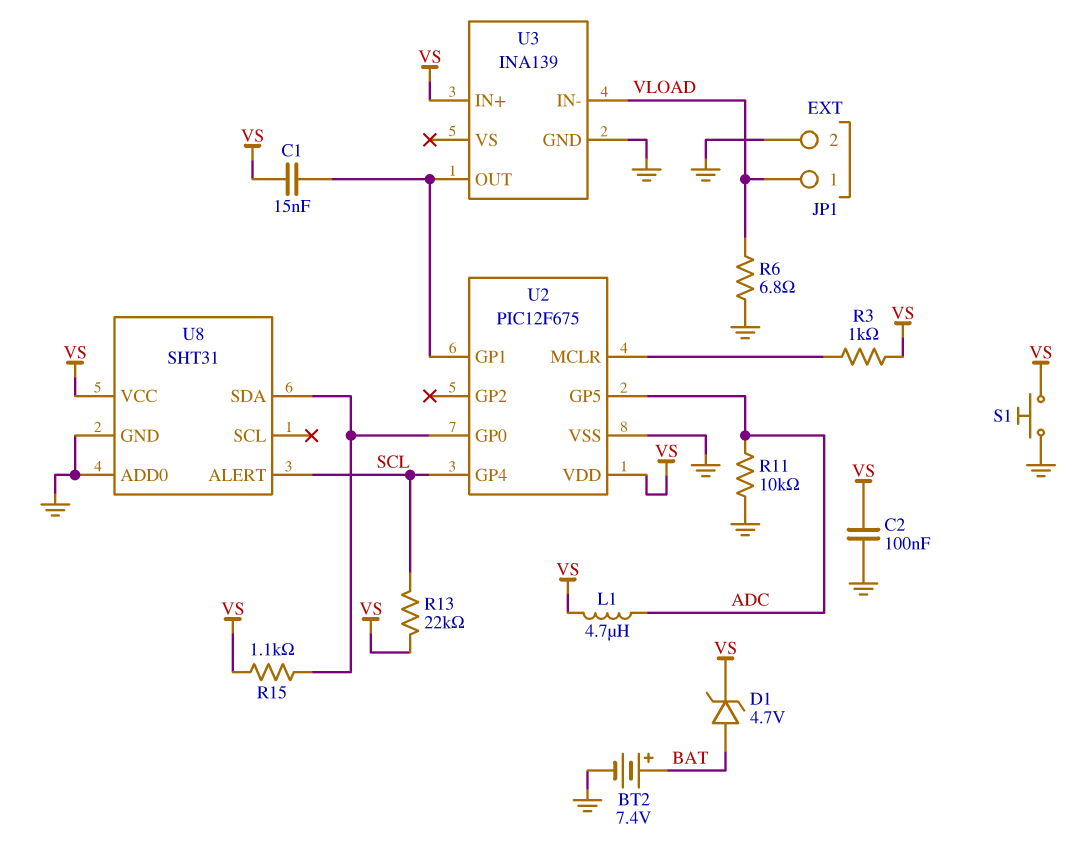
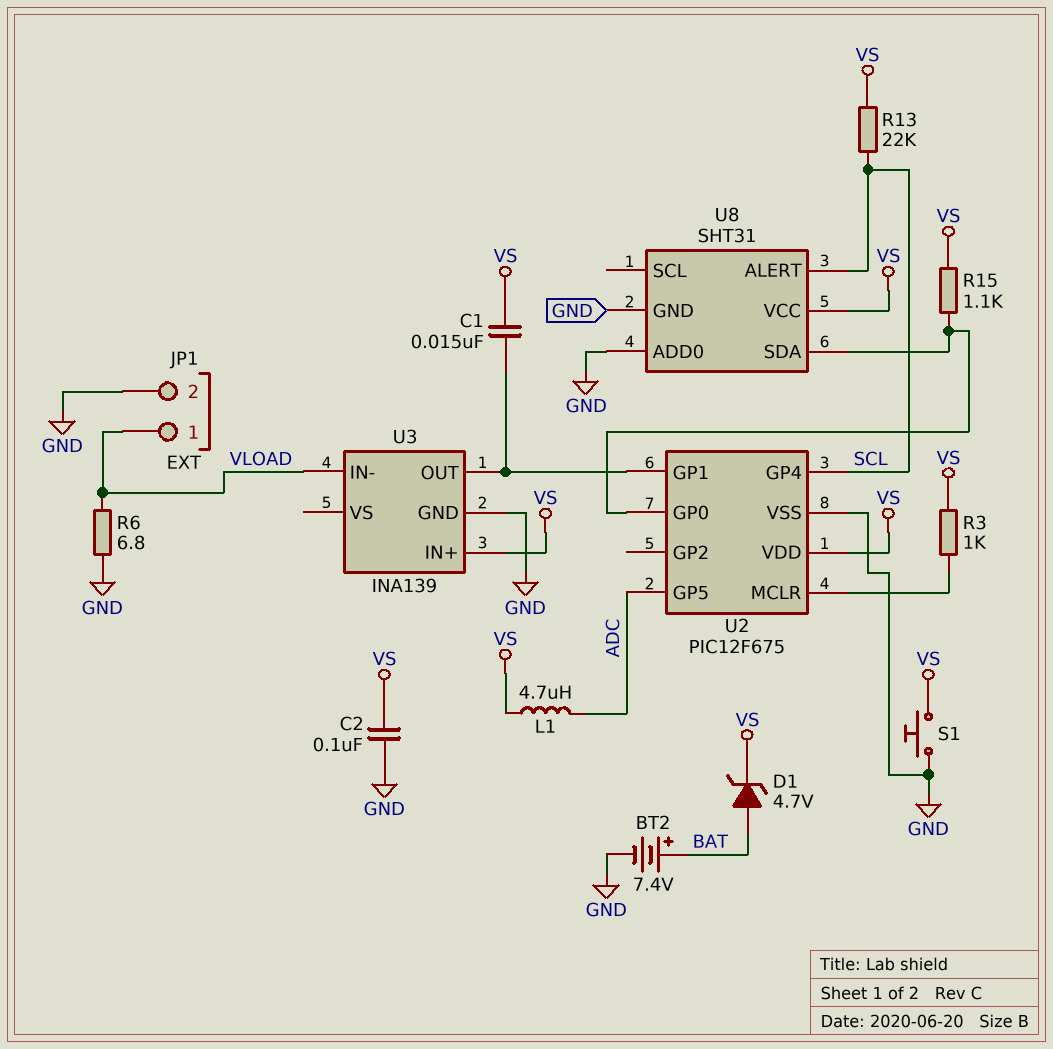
R11: 10k (ADC, GND) -> none

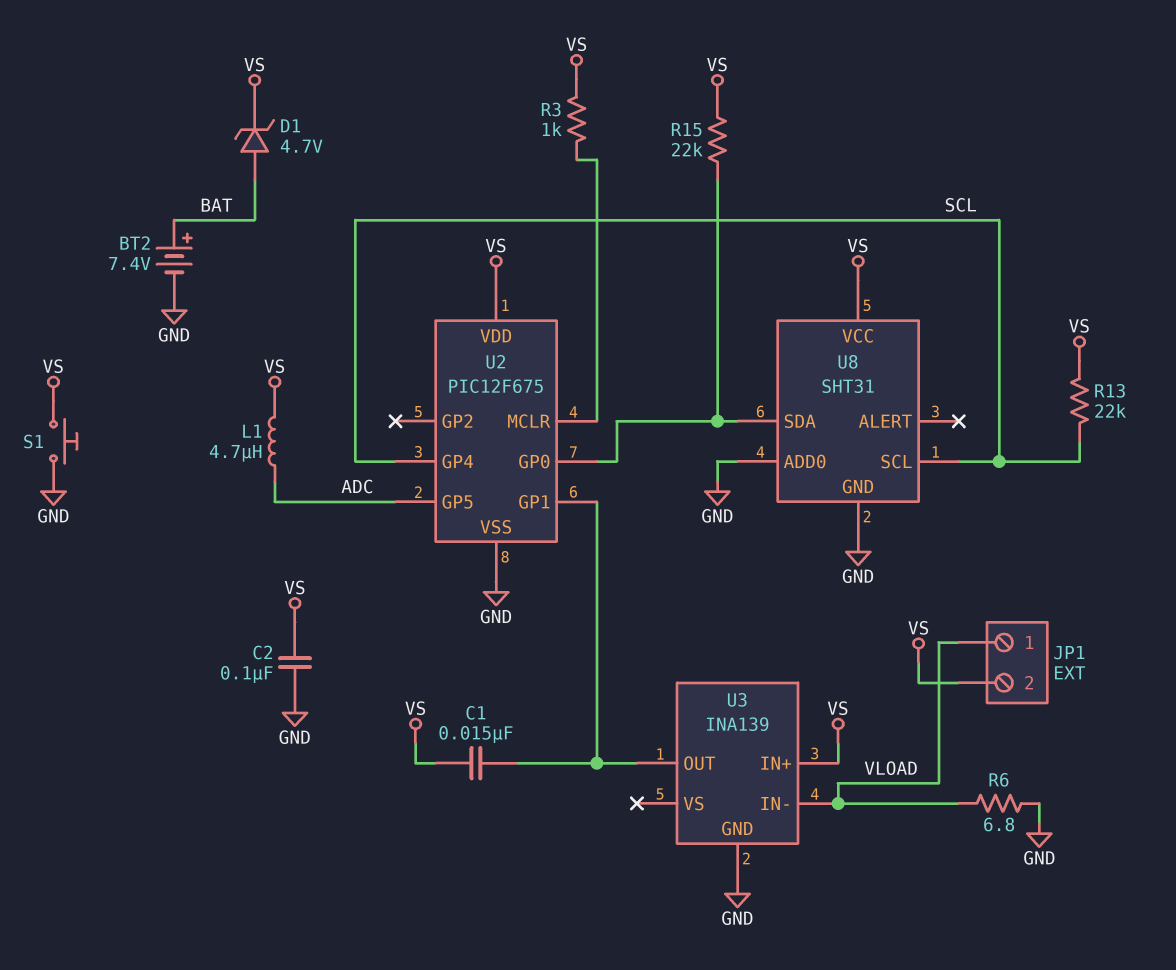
JP1 pin 2: GND -> VS
R15: 1.1k (U2/GP0, VS) -> 22k (U2/GP0, VS)
U8 pin ALERT: SCL -> none
U8 pin SCL: none -> SCL

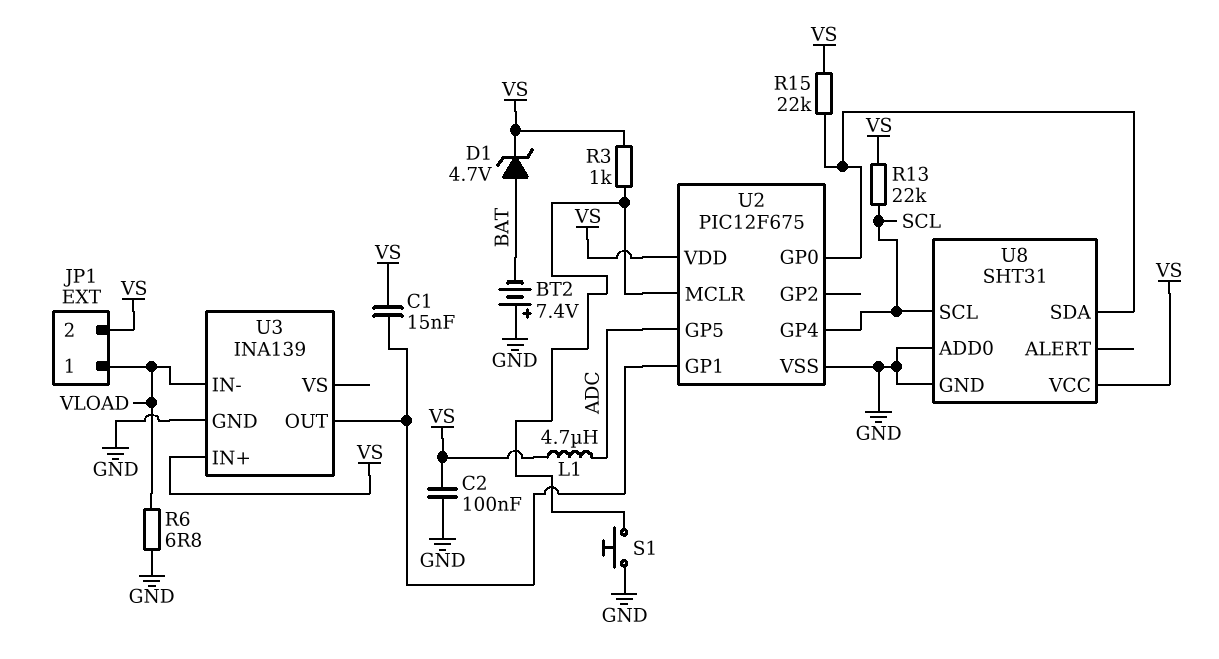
BT2: 7.4V (plus BAT, minus GND) -> 7.4V (plus GND, minus BAT)
S1: button (GND, VS) -> button (GND, U2/MCLR)

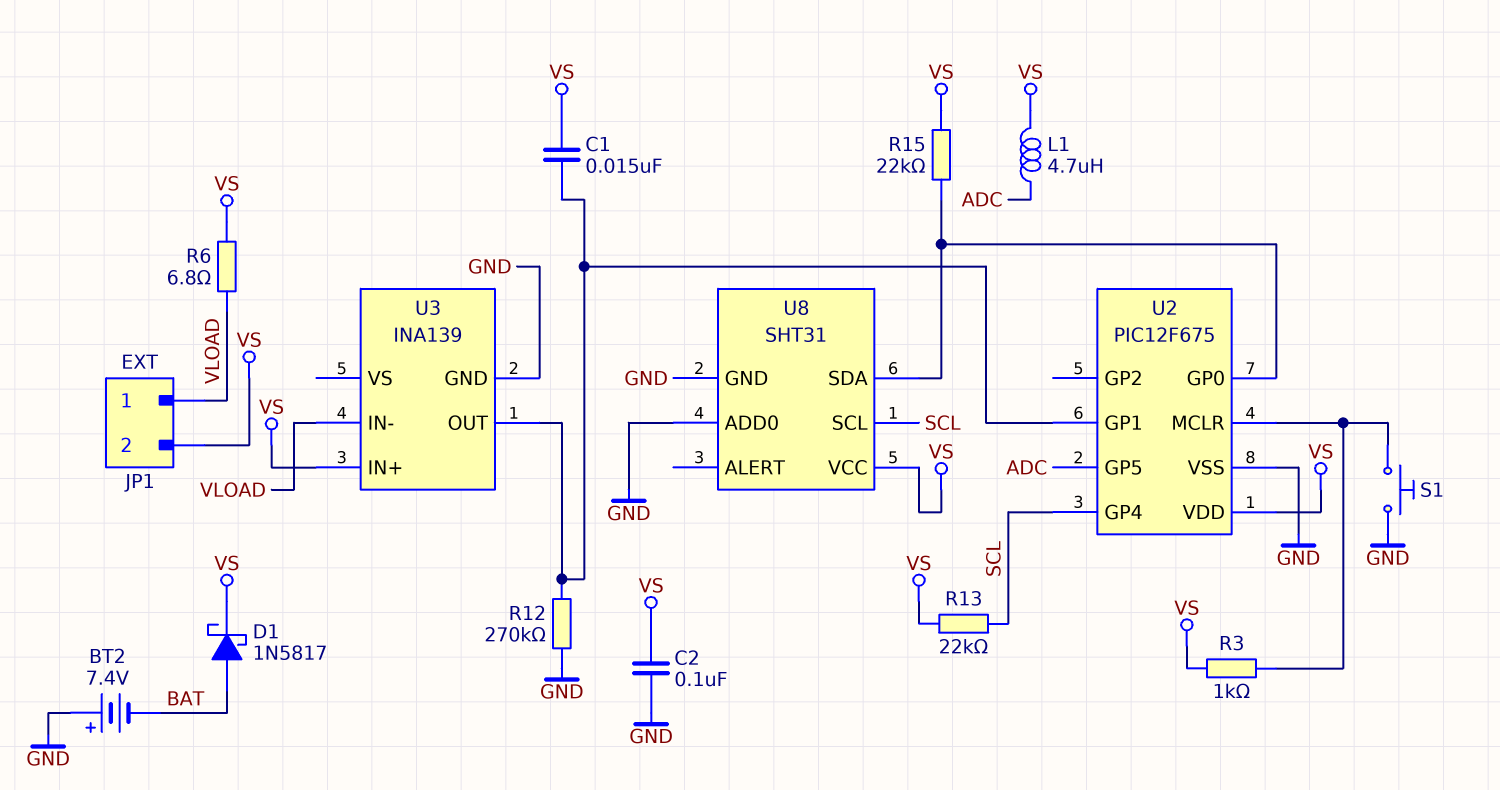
D1: zener 4.7V (A BAT, K VS) -> schottky 1N5817 (A BAT, K VS)
R6: 6.8 (GND, VLOAD) -> 6.8 (VLOAD, VS)
R12: none -> 270k (GND, U2/GP1)

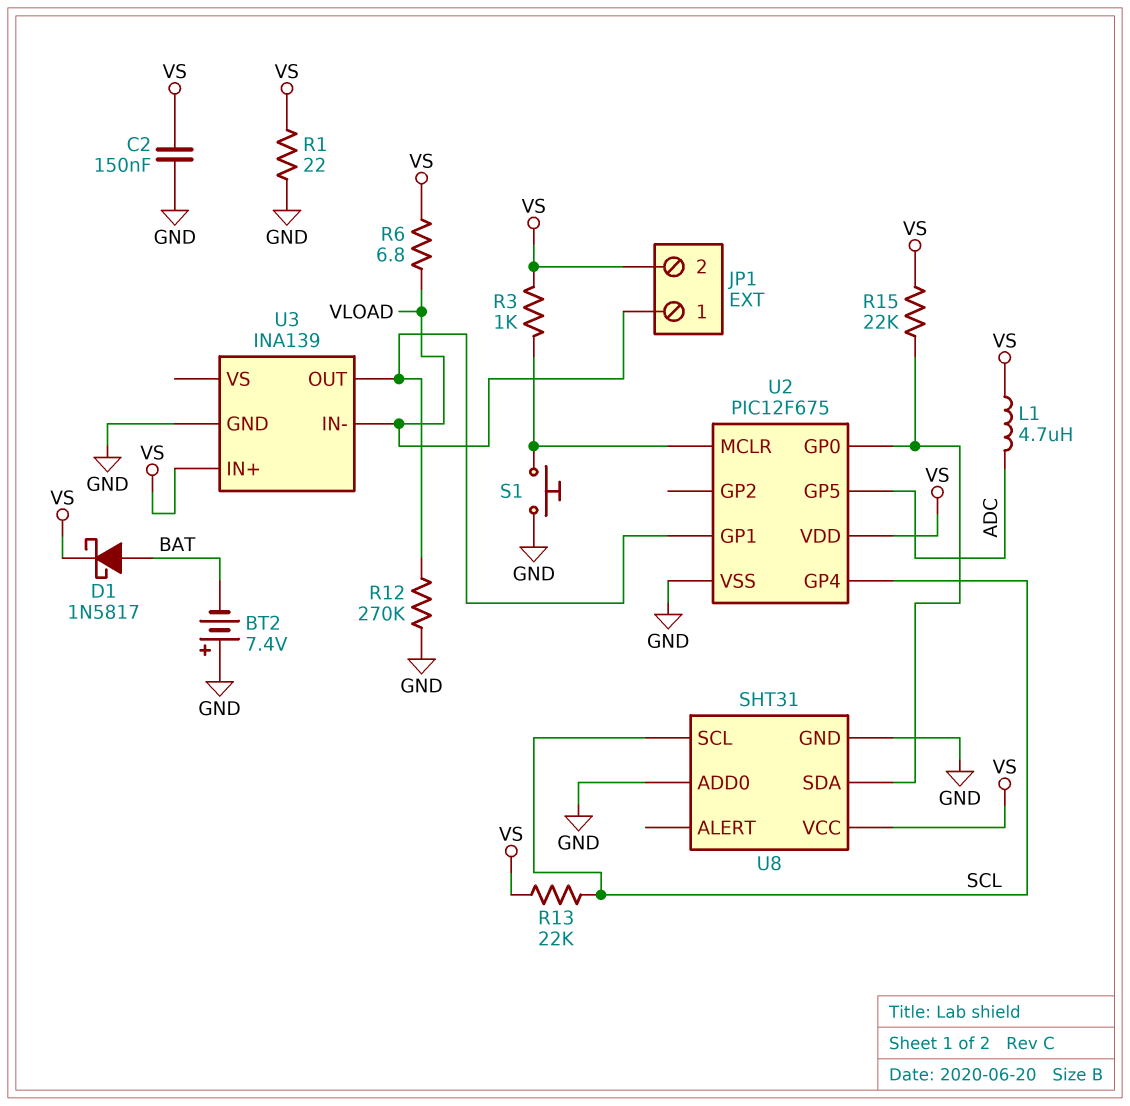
C1: 15nF (U2/GP1, VS) -> none
C2: 100nF (GND, VS) -> 150nF (GND, VS)
R1: none -> 22 (GND, VS)

